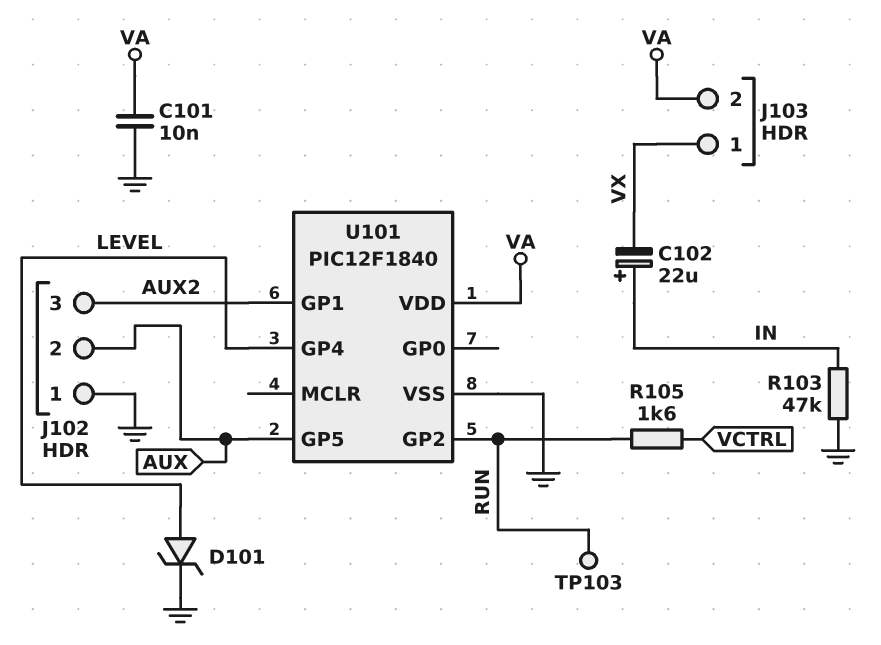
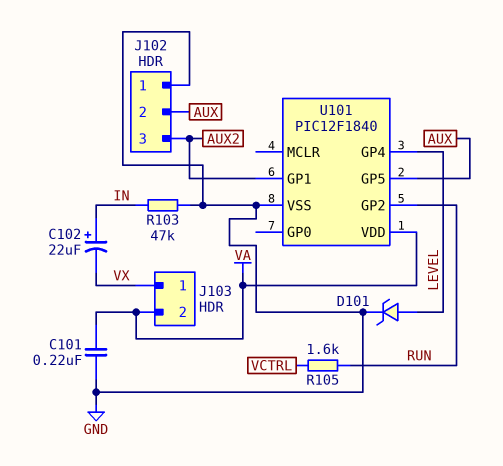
C101: 10nF (GND, VA) -> 220nF (GND, VA)
TP103: test point (RUN) -> none

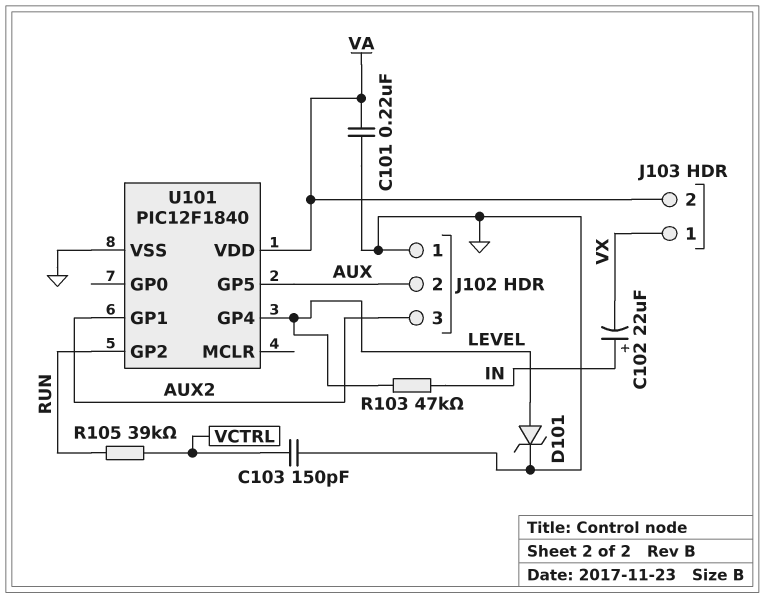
C103: none -> 150pF (GND, VCTRL)
R103: 47k (GND, IN) -> 47k (IN, LEVEL)
R105: 1.6k (RUN, VCTRL) -> 39k (RUN, VCTRL)

